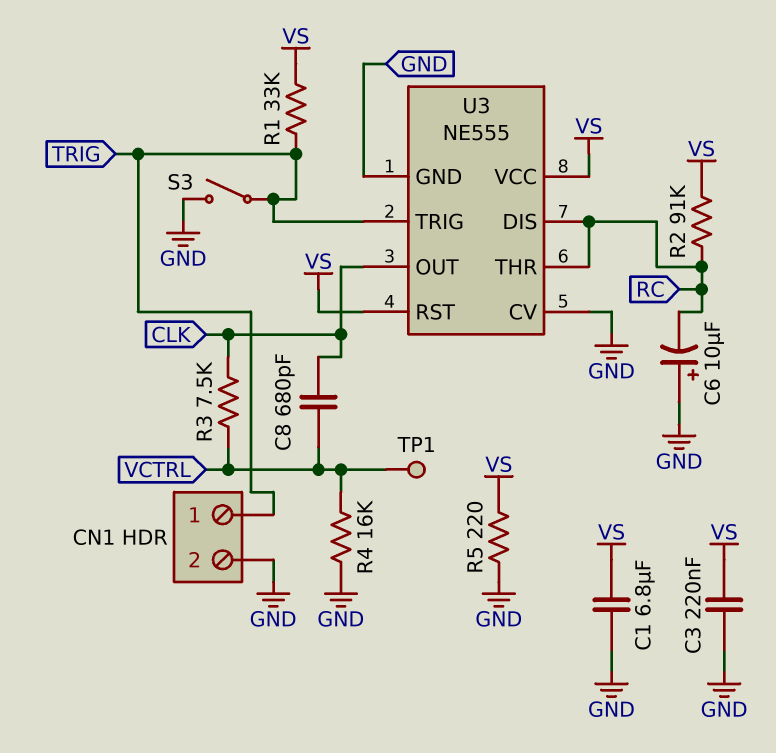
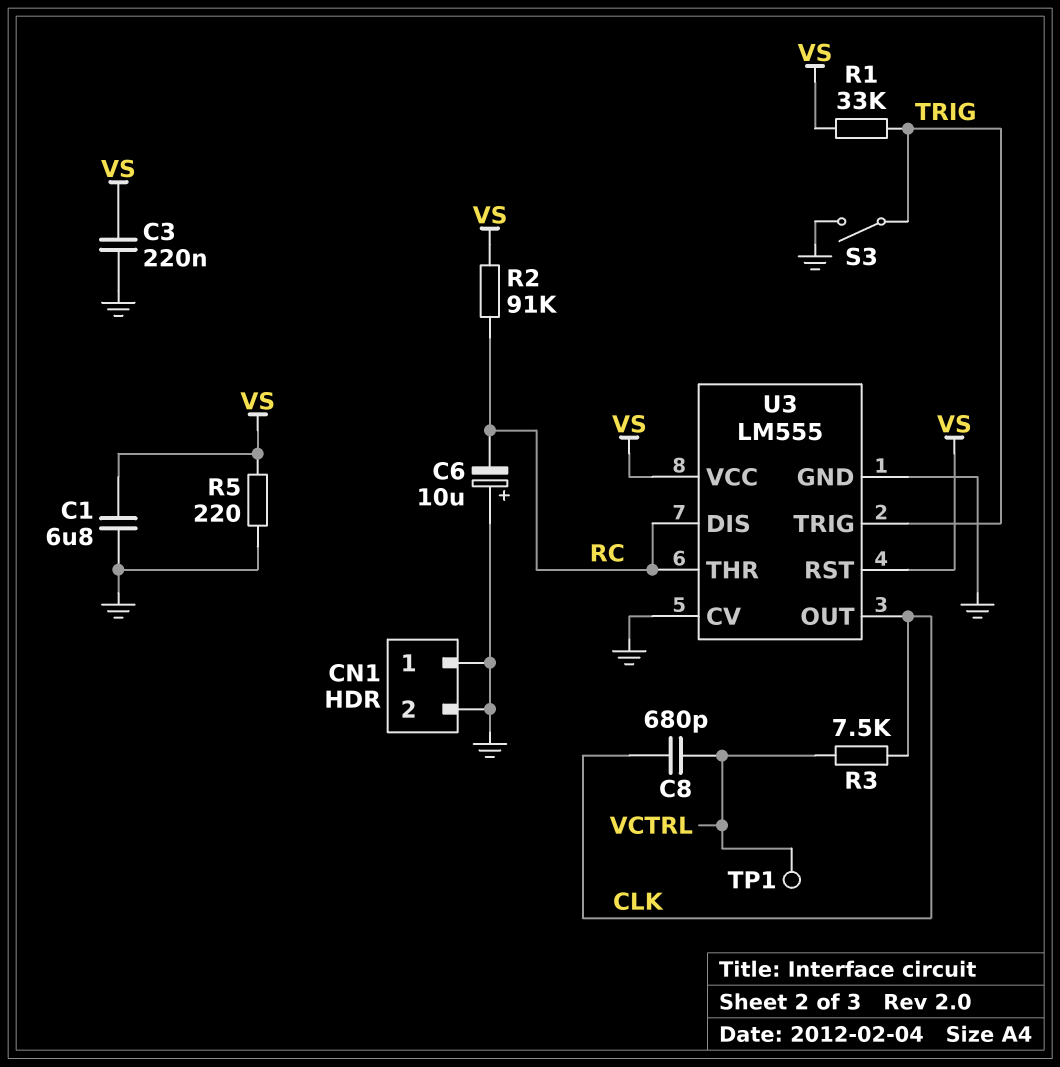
CN1 pin 1: TRIG -> GND
R4: 16k (GND, VCTRL) -> none
U3: NE555 -> LM555

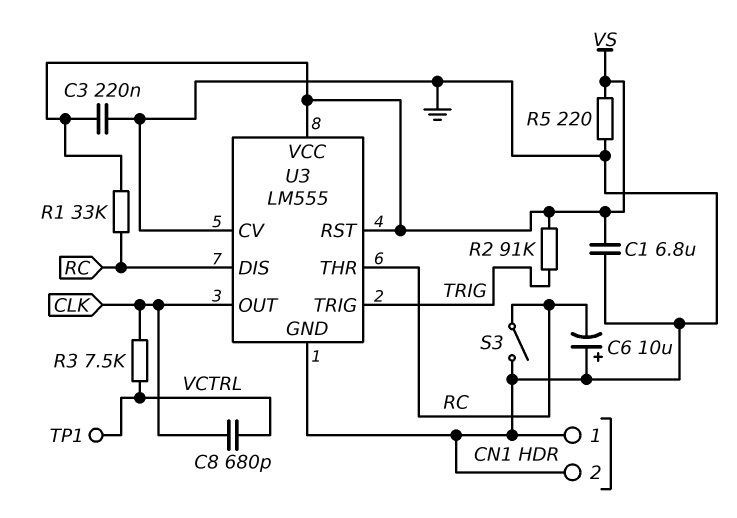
R1: 33k (TRIG, VS) -> 33k (RC, VS)
R2: 91k (RC, VS) -> 91k (TRIG, VS)
S3: switch (GND, TRIG) -> switch (GND, RC)

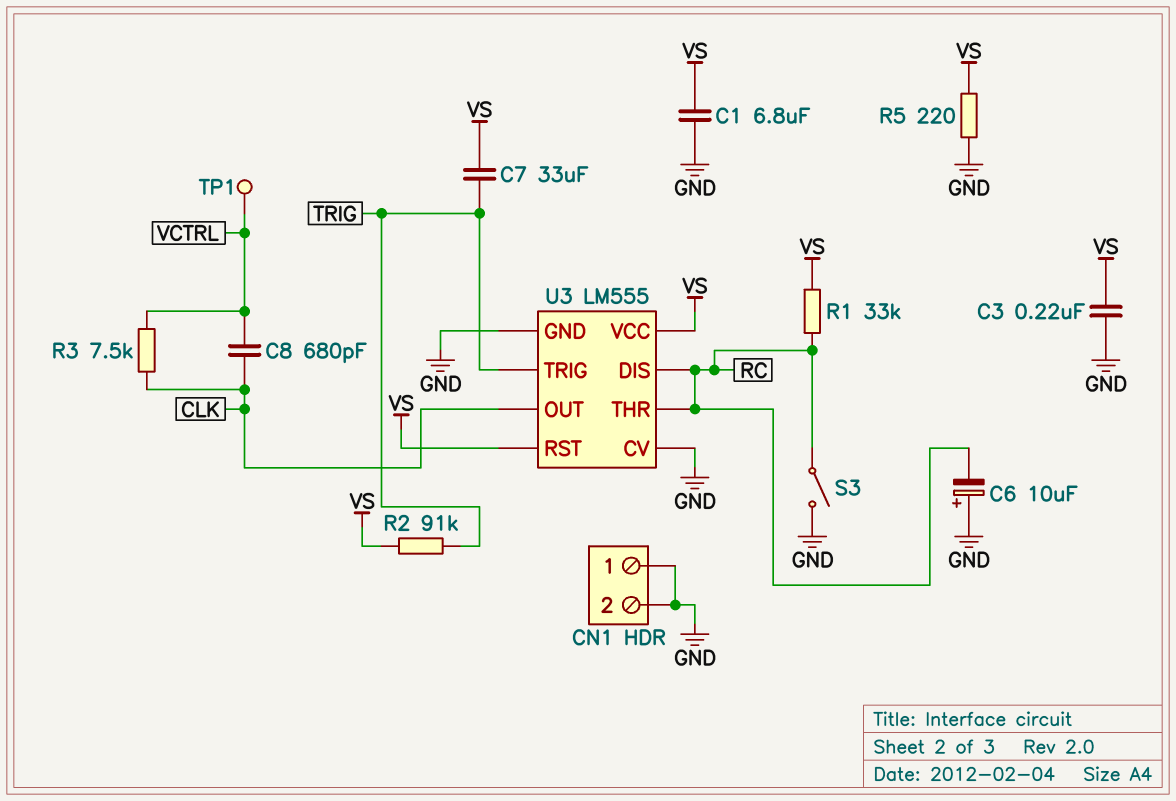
C7: none -> 33uF (TRIG, VS)

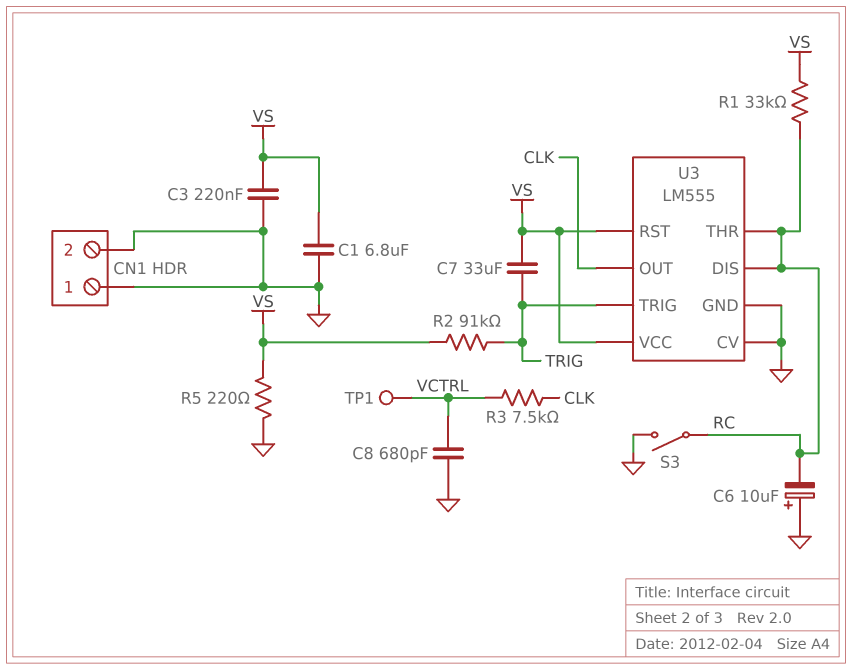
C8: 680pF (CLK, VCTRL) -> 680pF (GND, VCTRL)

